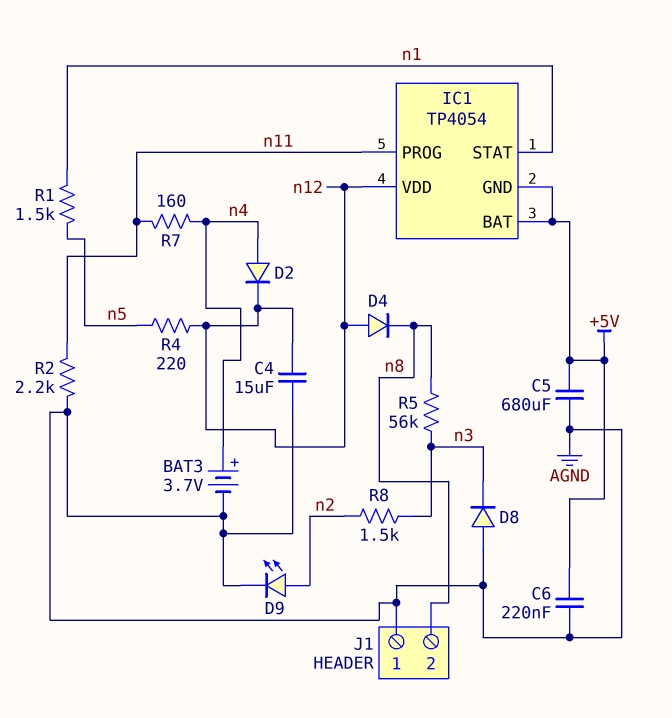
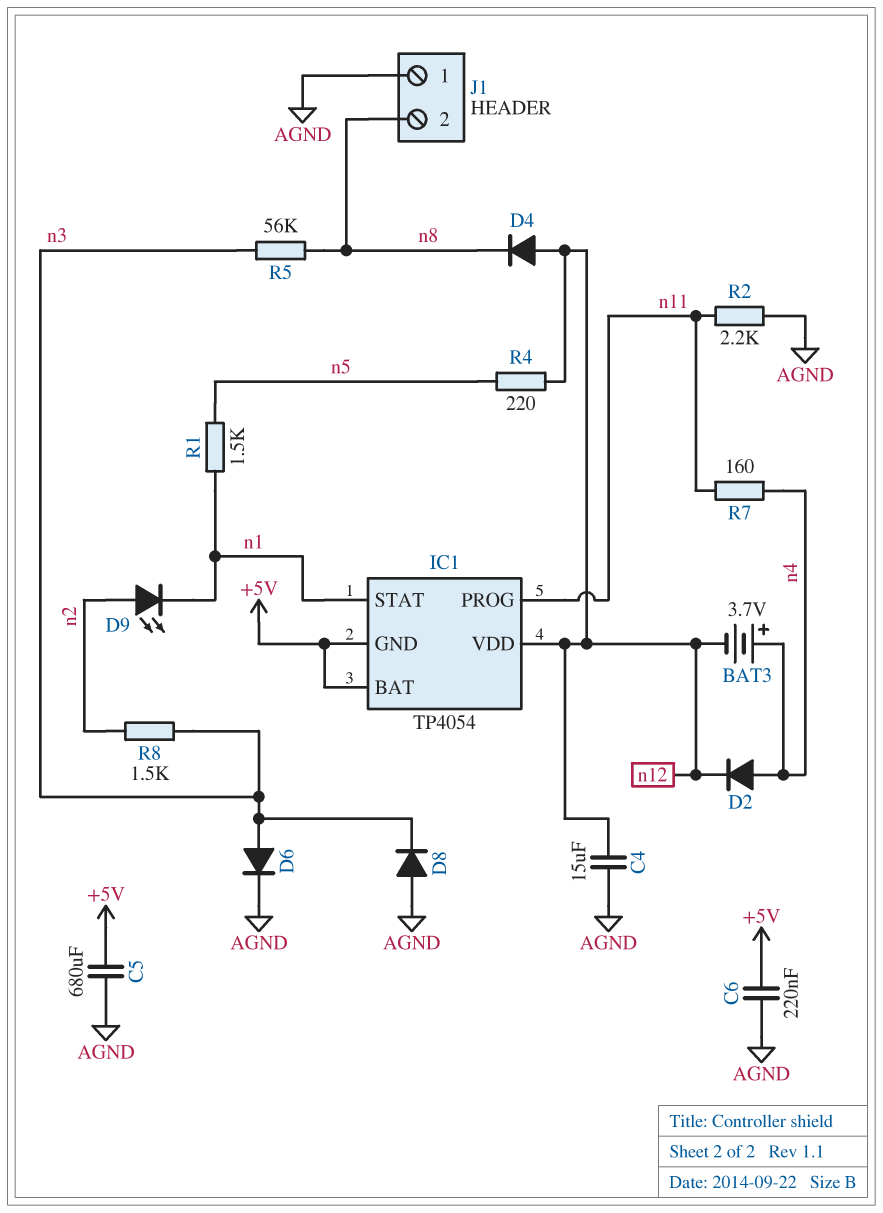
BAT3: 3.7V (plus n4, minus AGND) -> 3.7V (plus n4, minus n12)
D6: none -> diode (A n3, K AGND)
D9: LED (A n2, K AGND) -> LED (A n2, K n1)

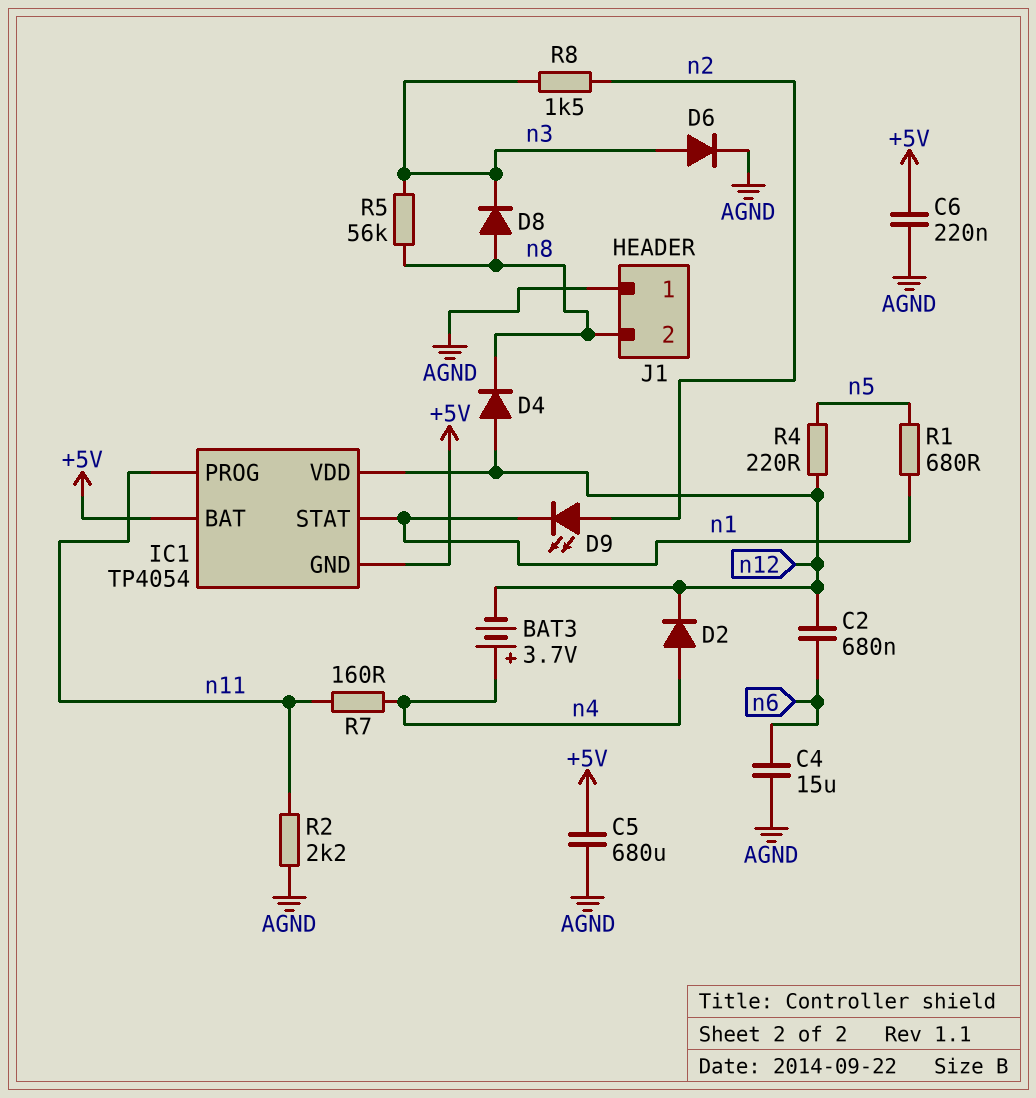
C2: none -> 680nF (n6, n12)
C4: 15uF (AGND, n12) -> 15uF (AGND, n6)
D8: diode (A AGND, K n3) -> diode (A n8, K n3)
R1: 1.5k (n1, n5) -> 680 (n1, n5)

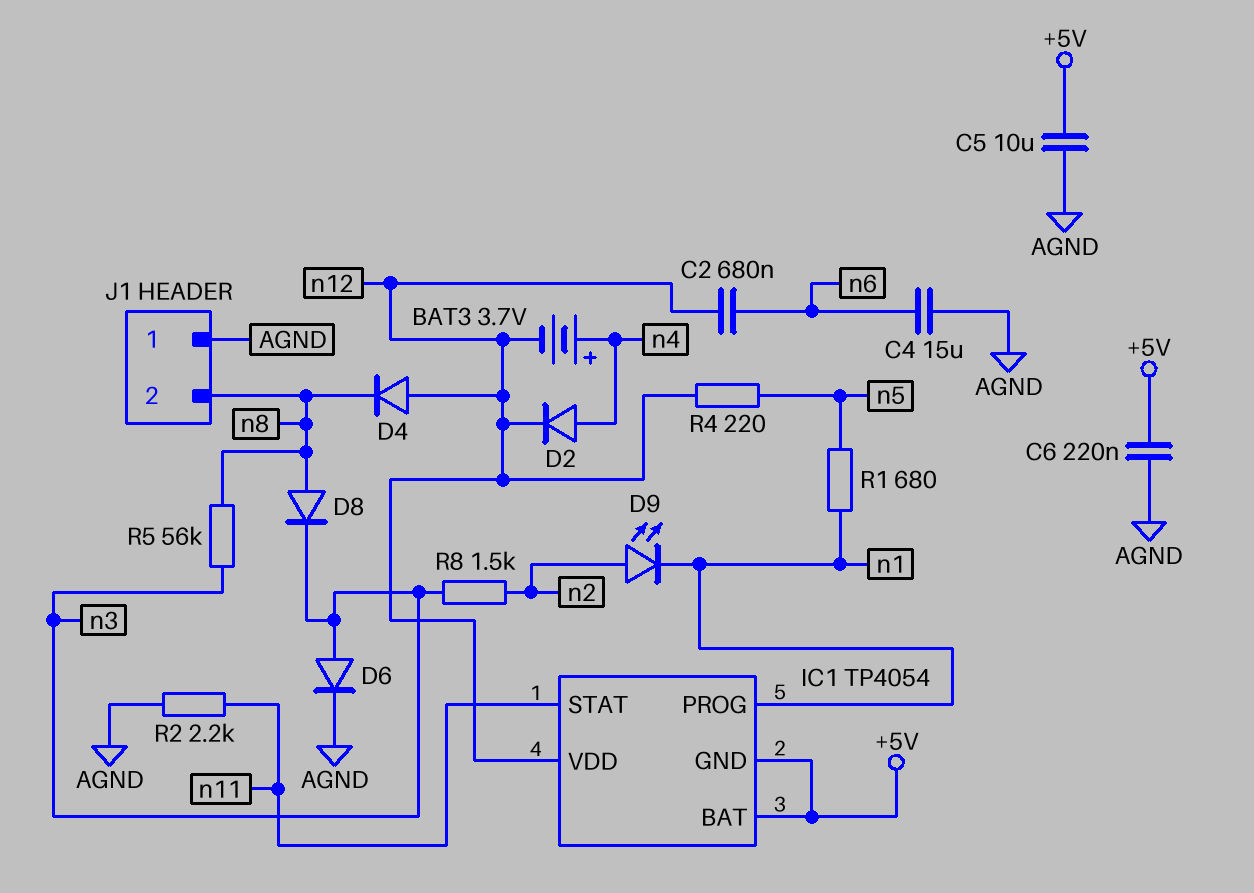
C5: 680uF (+5V, AGND) -> 10uF (+5V, AGND)
IC1 pin PROG: n11 -> n1
IC1 pin STAT: n1 -> n11
R7: 160 (n4, n11) -> none

